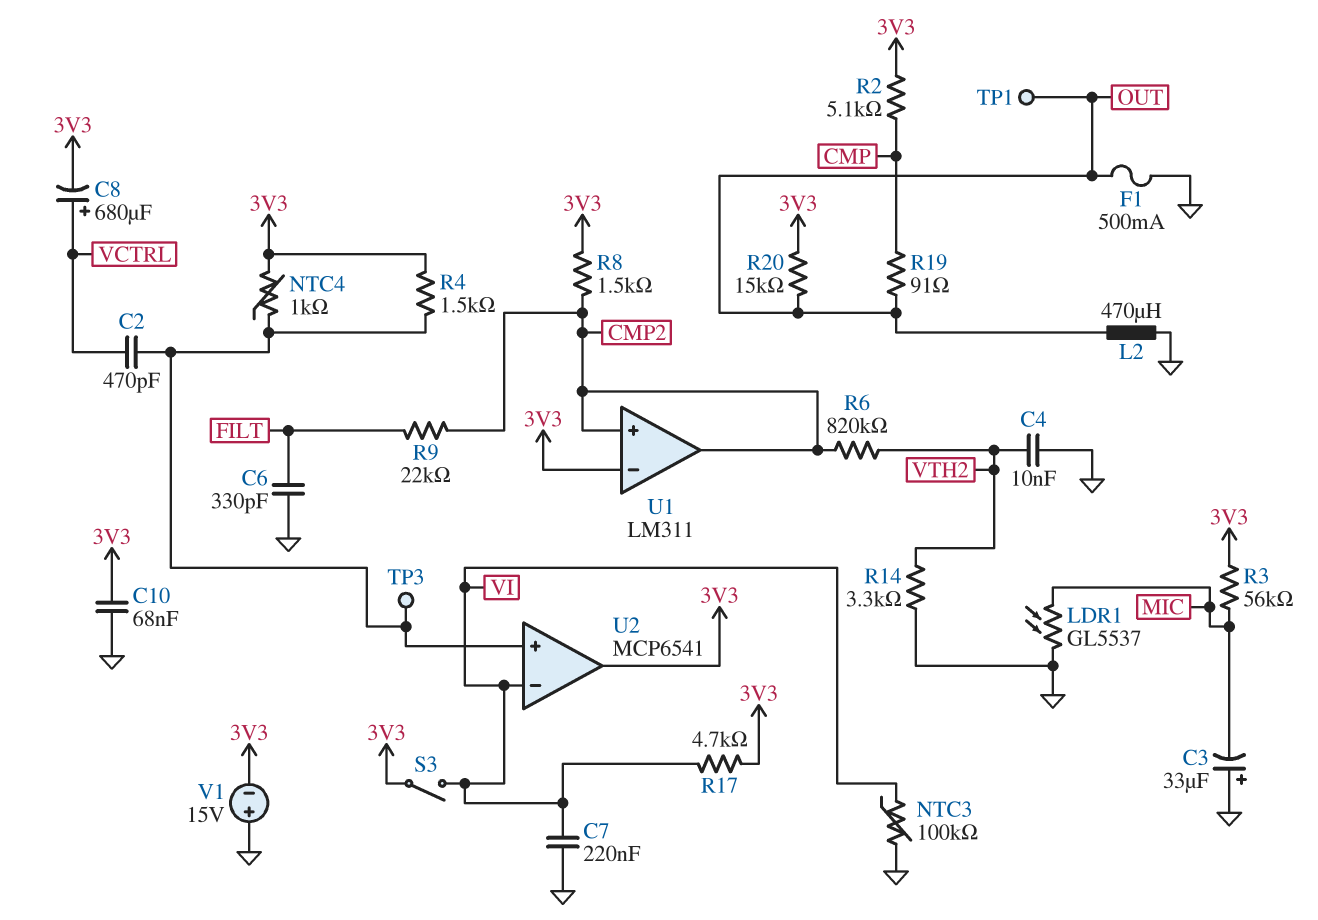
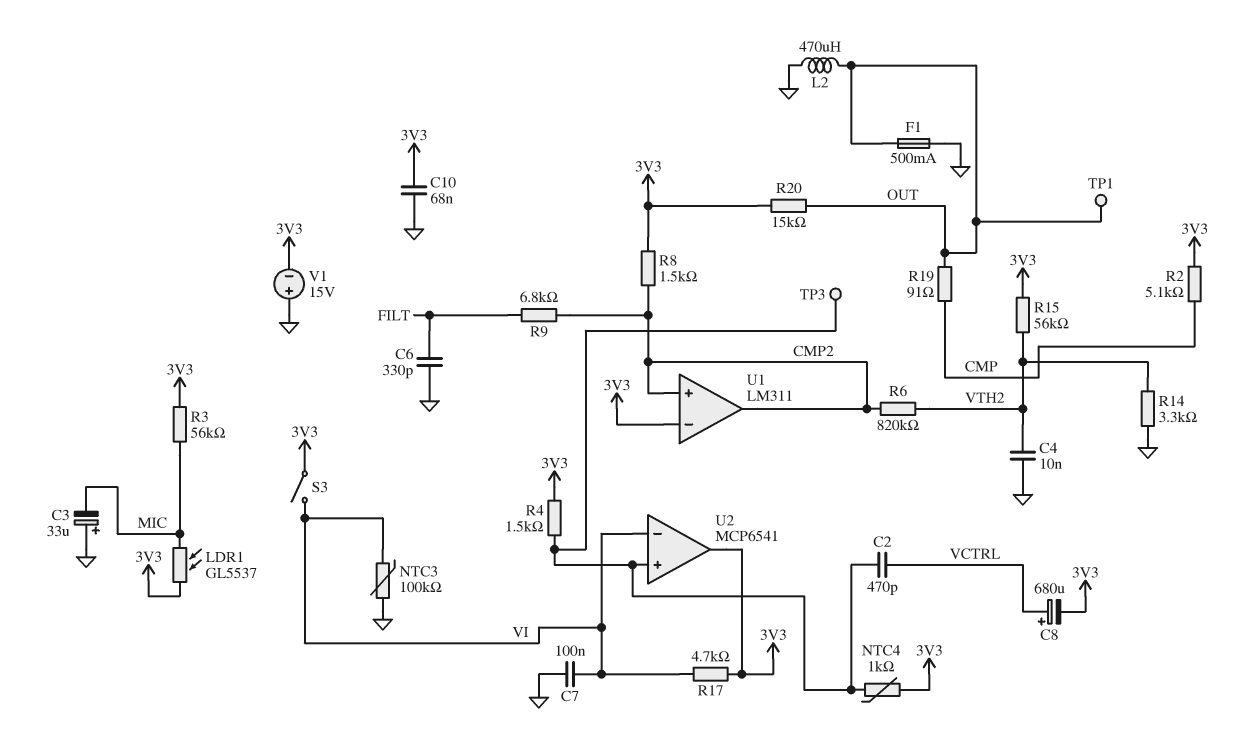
C7: 220nF (GND, VI) -> 100nF (GND, VI)
LDR1: GL5537 (GND, MIC) -> GL5537 (3V3, MIC)
R9: 22k (CMP2, FILT) -> 6.8k (CMP2, FILT)
R15: none -> 56k (3V3, VTH2)

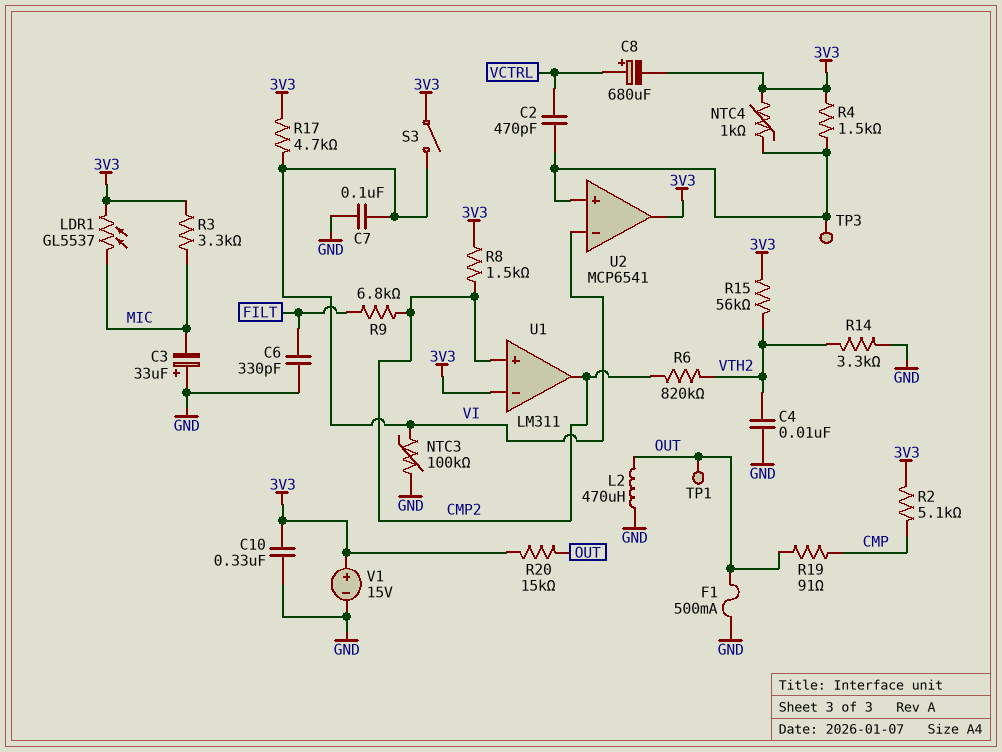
C10: 68nF (3V3, GND) -> 330nF (3V3, GND)
R3: 56k (3V3, MIC) -> 3.3k (3V3, MIC)
V1: 15V (plus GND, minus 3V3) -> 15V (plus 3V3, minus GND)

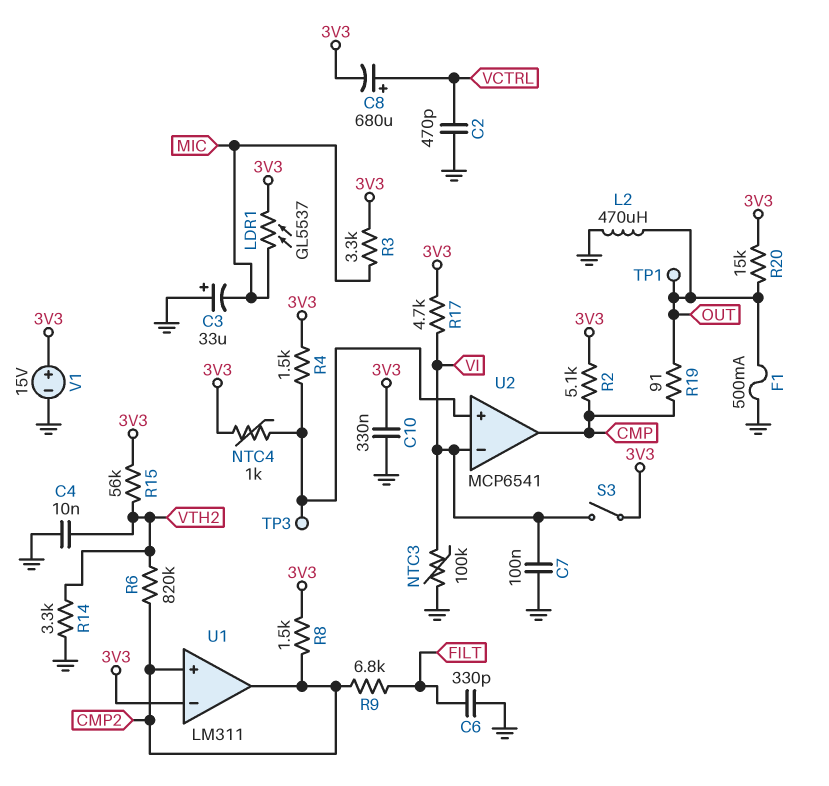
C2: 470pF (U2/in+, VCTRL) -> 470pF (GND, VCTRL)
U2 pin out: 3V3 -> CMP

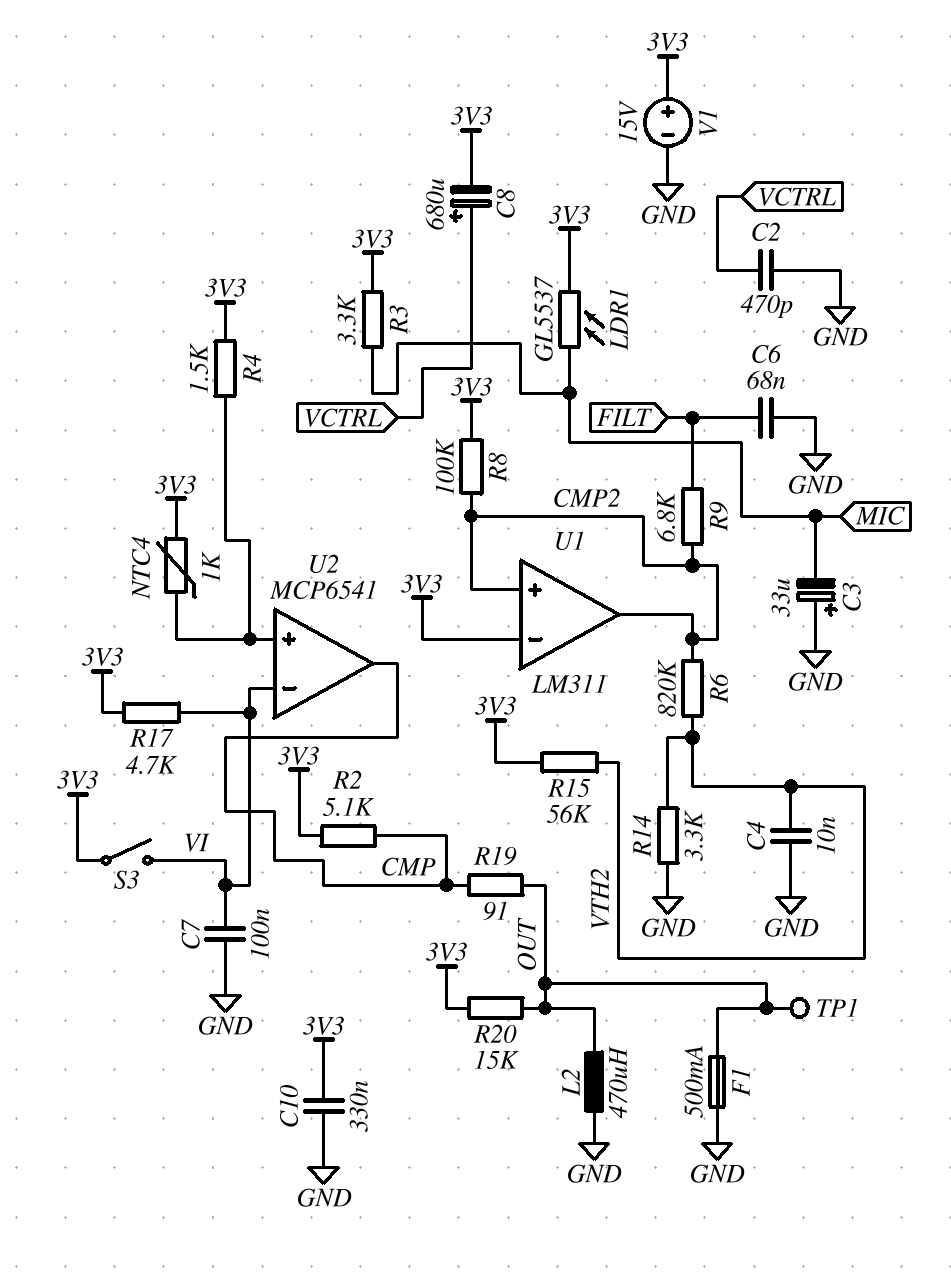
C6: 330pF (FILT, GND) -> 68nF (FILT, GND)
NTC3: 100k (GND, VI) -> none
R8: 1.5k (3V3, CMP2) -> 100k (3V3, CMP2)
TP3: test point (U2/in+) -> none

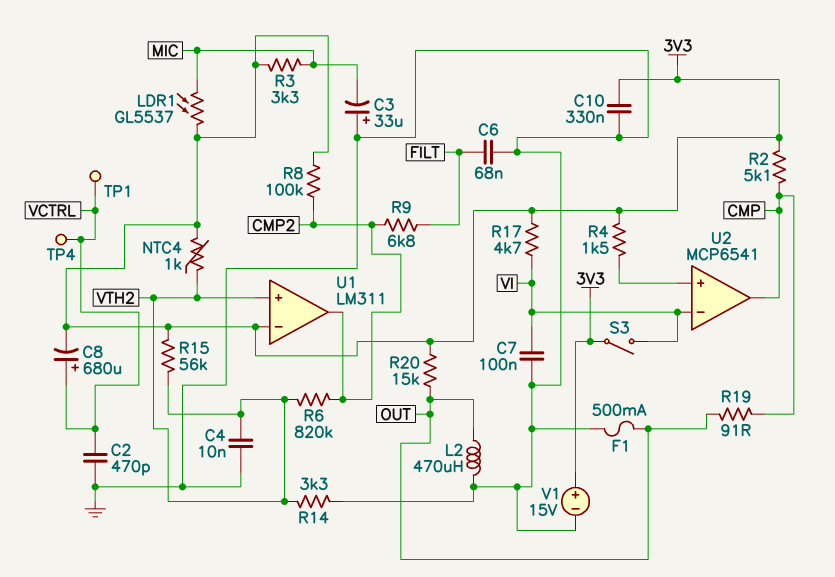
NTC4: 1k (3V3, U2/in+) -> 1k (3V3, VTH2)
TP1: test point (OUT) -> test point (VCTRL)
TP4: none -> test point (VCTRL)
U1 pin in+: CMP2 -> VTH2

